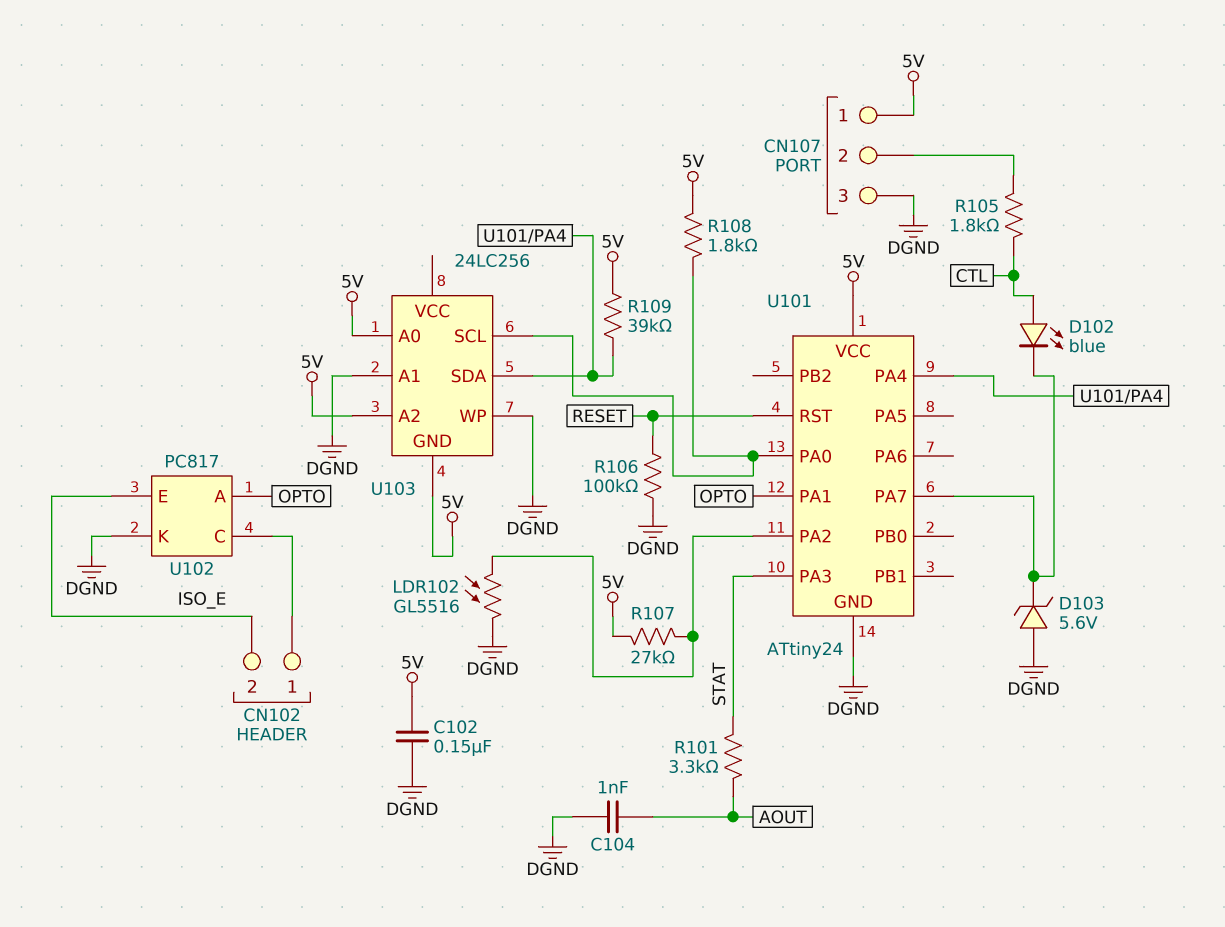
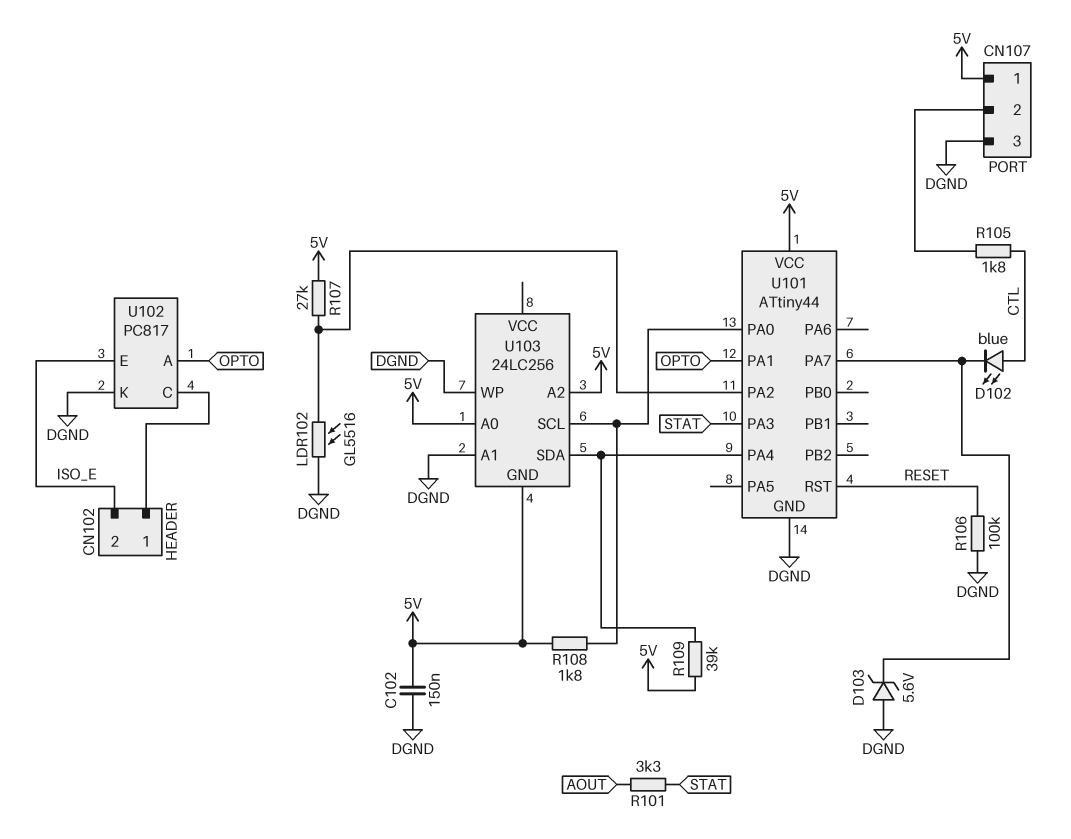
C104: 1nF (AOUT, DGND) -> none
U101: ATtiny24 -> ATtiny44

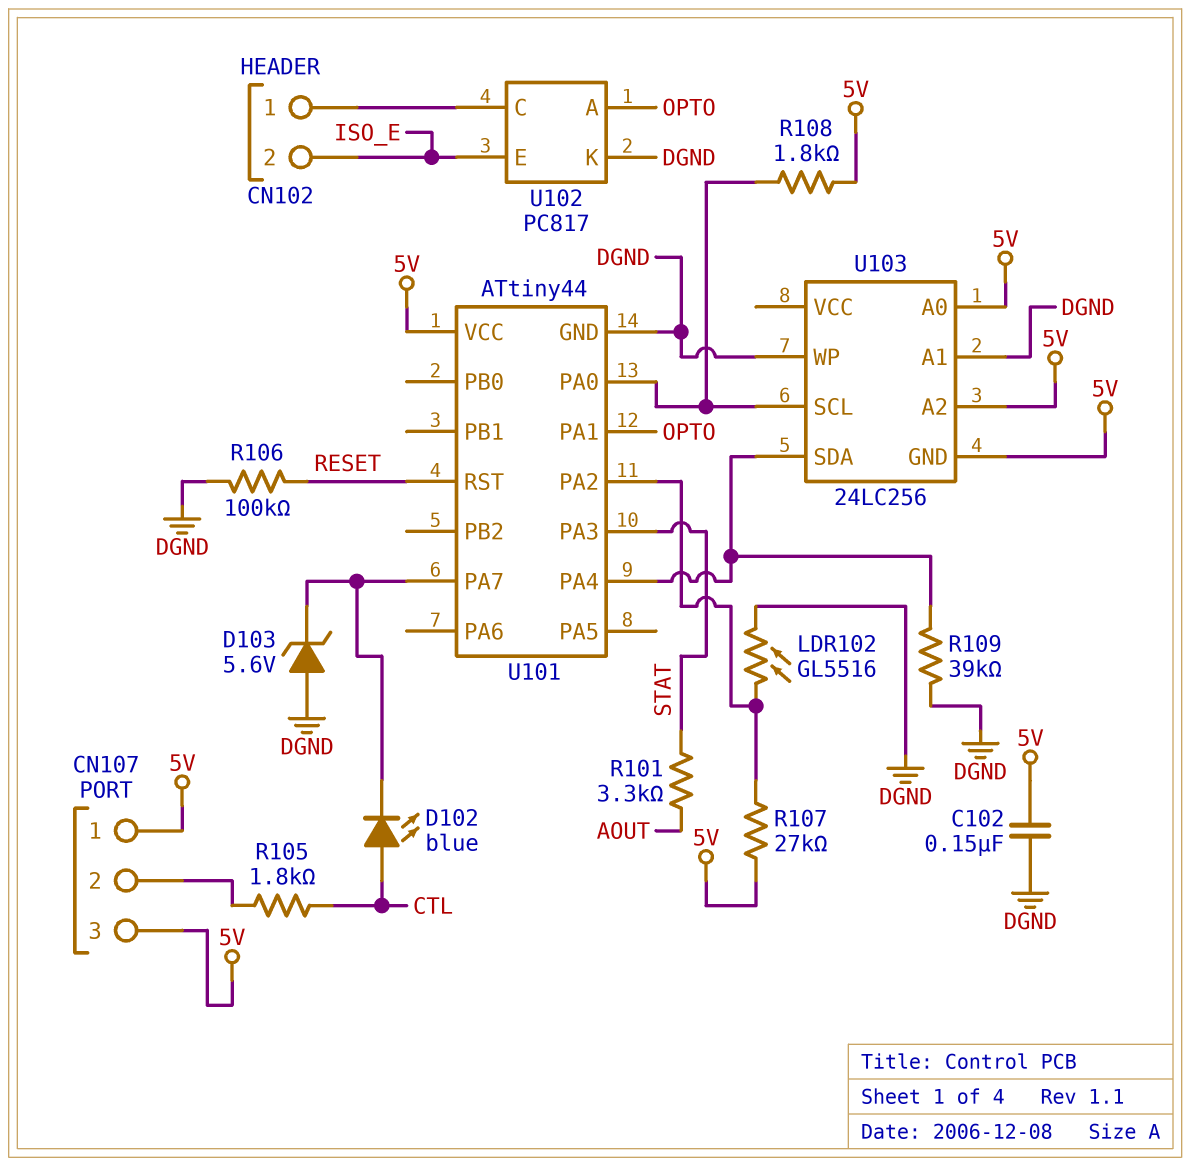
CN107 pin 3: DGND -> 5V
R109: 39k (5V, U101/PA4) -> 39k (DGND, U101/PA4)

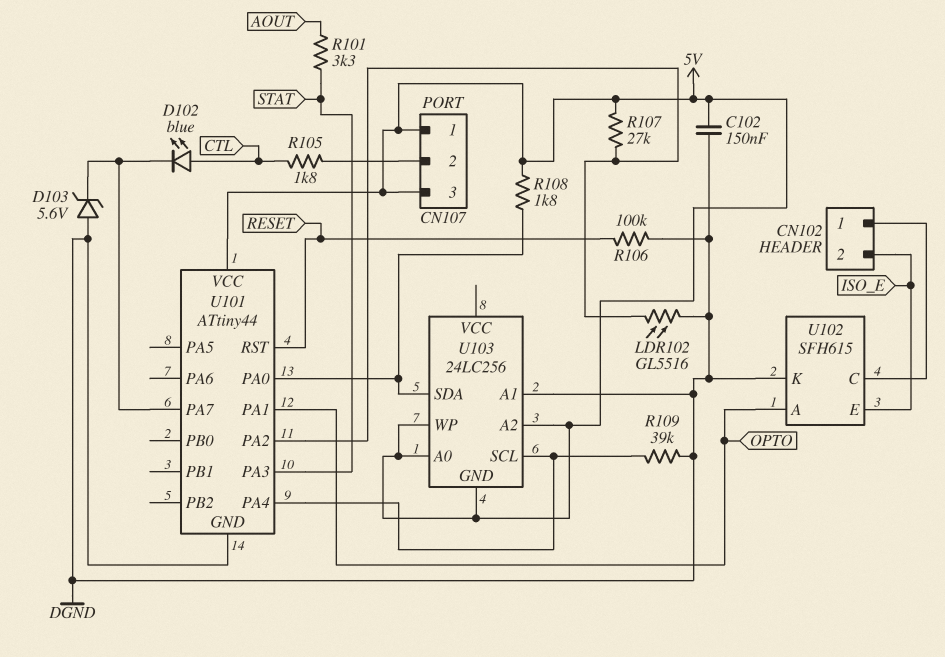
U102: PC817 -> SFH615
U103 pin SCL: U101/PA0 -> U101/PA4
U103 pin SDA: U101/PA4 -> U101/PA0
U103 pin WP: DGND -> 5V

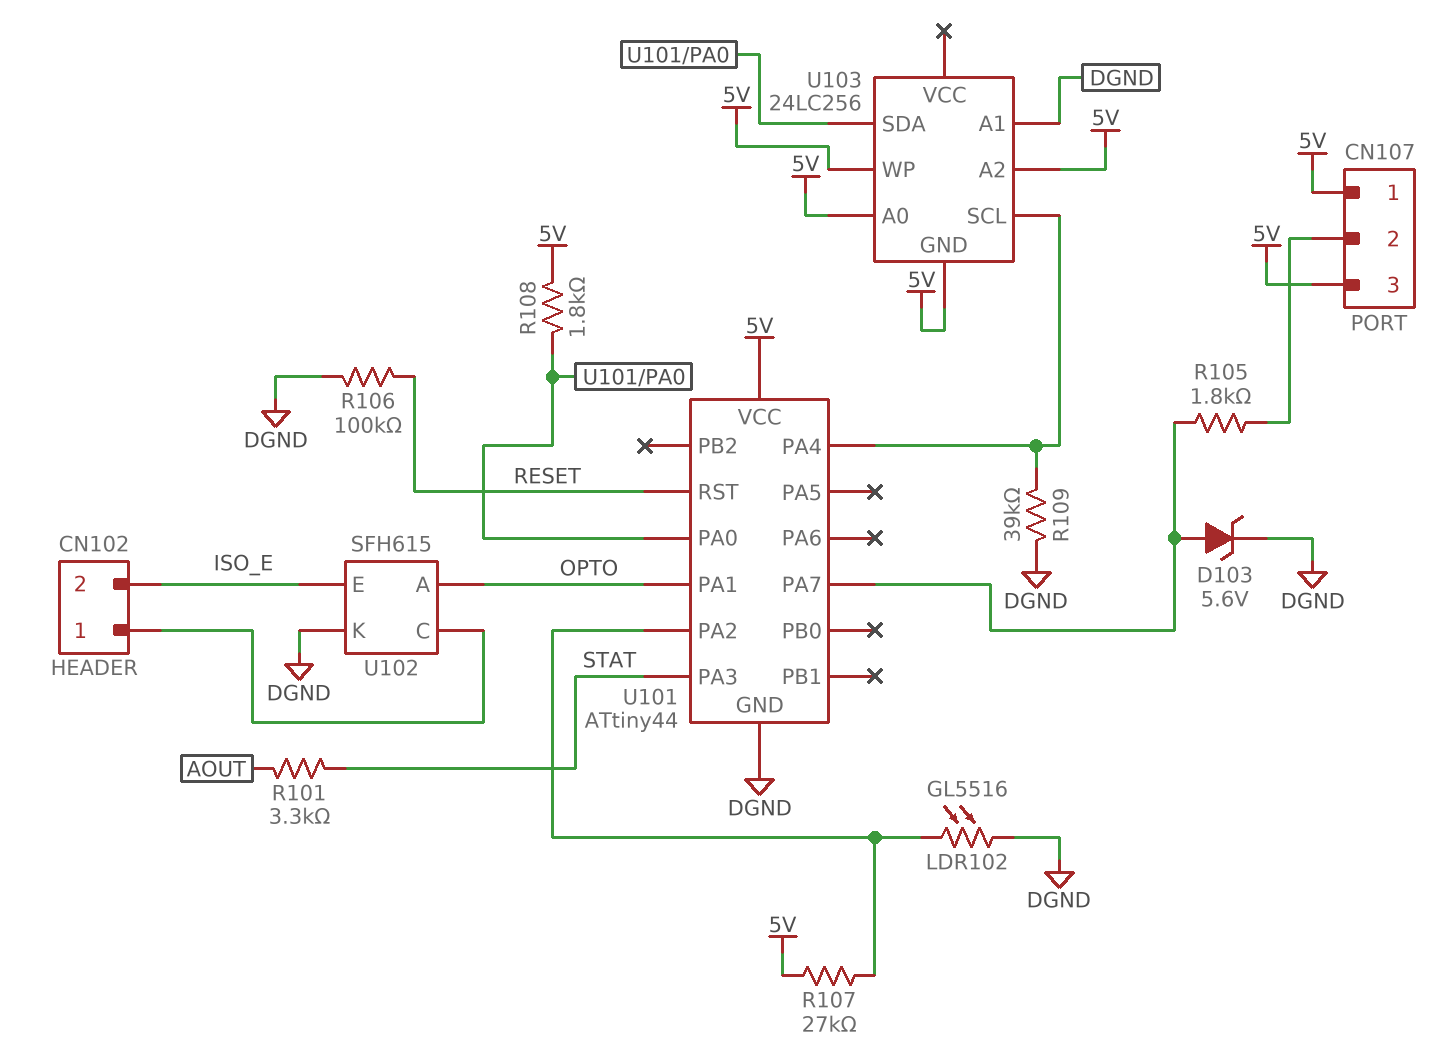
C102: 150nF (5V, DGND) -> none
D102: LED blue (A CTL, K U101/PA7) -> none
D103: zener 5.6V (A DGND, K U101/PA7) -> zener 5.6V (A U101/PA7, K DGND)
R105: 1.8k (CN107/2, CTL) -> 1.8k (CN107/2, U101/PA7)

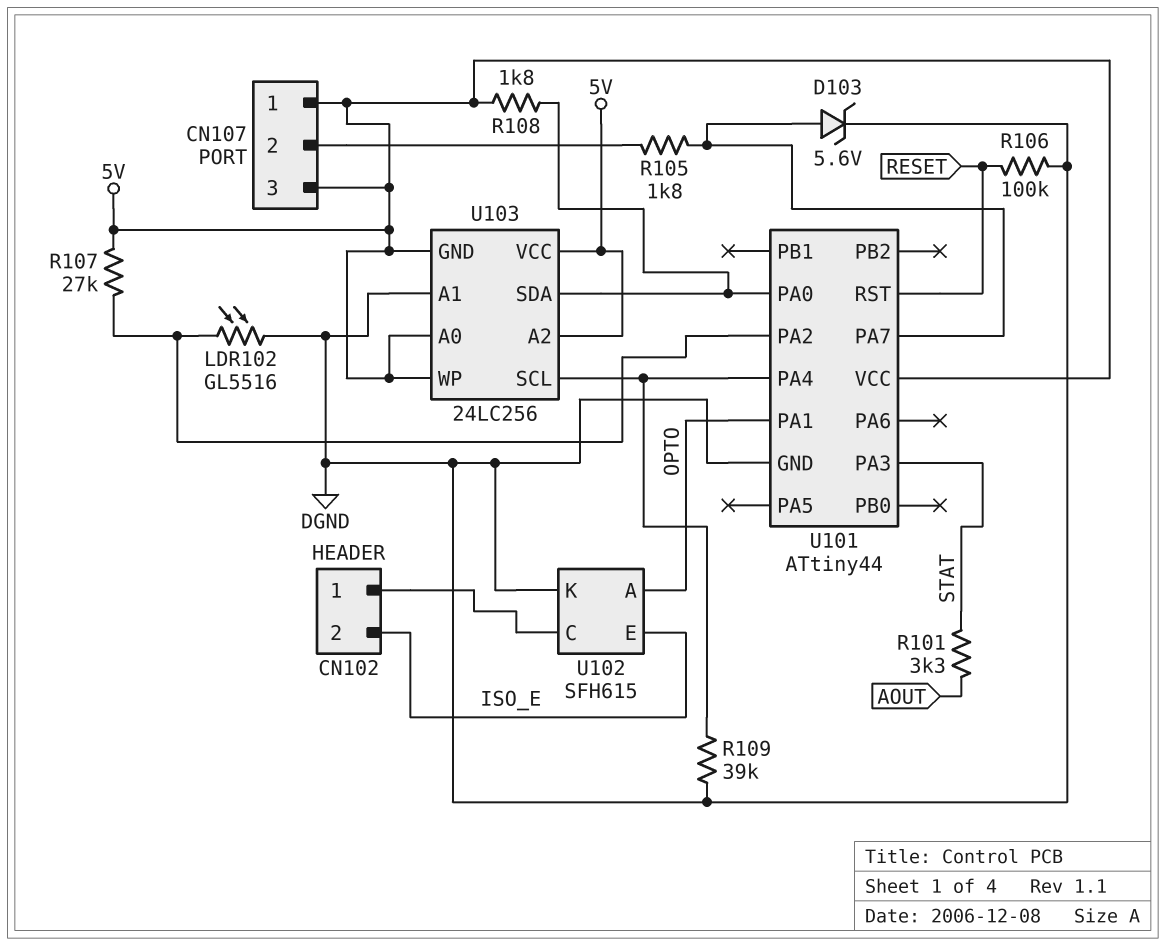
U103 pin VCC: none -> 5V

